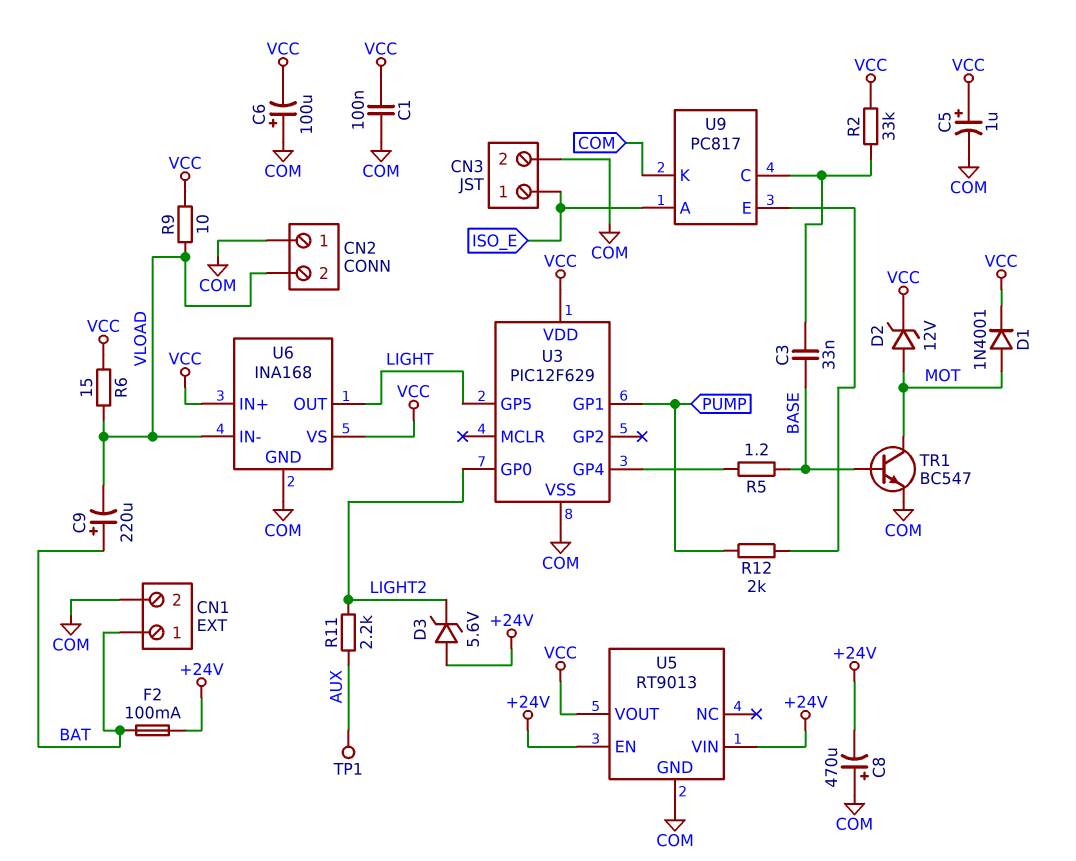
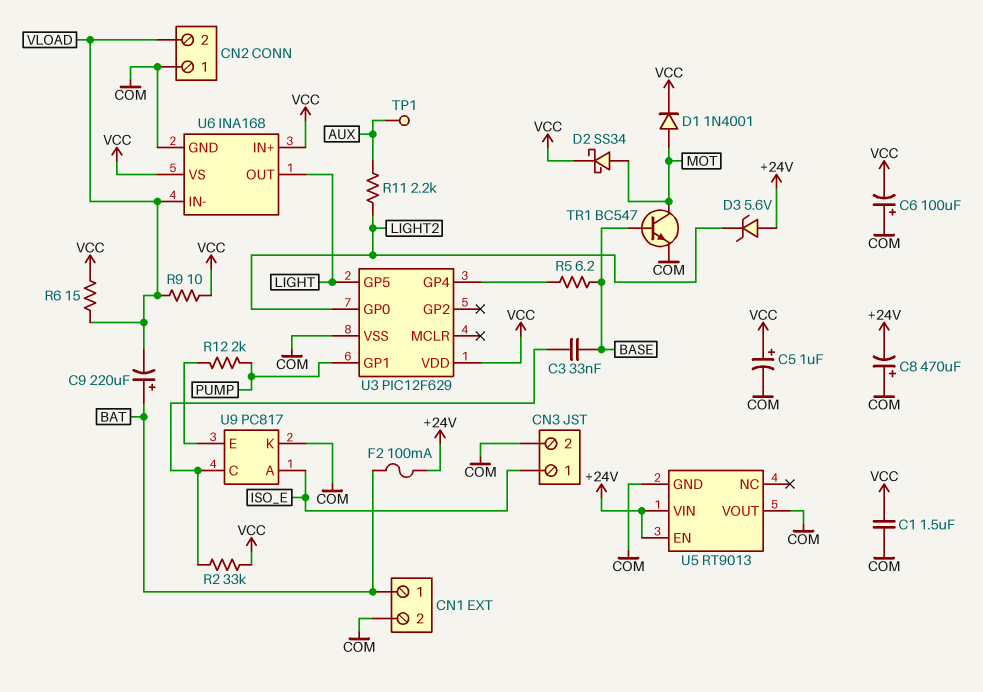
C1: 100nF (COM, VCC) -> 1.5uF (COM, VCC)
D2: zener 12V (A MOT, K VCC) -> schottky SS34 (A MOT, K VCC)
R5: 1.2 (BASE, U3/GP4) -> 6.2 (BASE, U3/GP4)
U5 pin VOUT: VCC -> COM

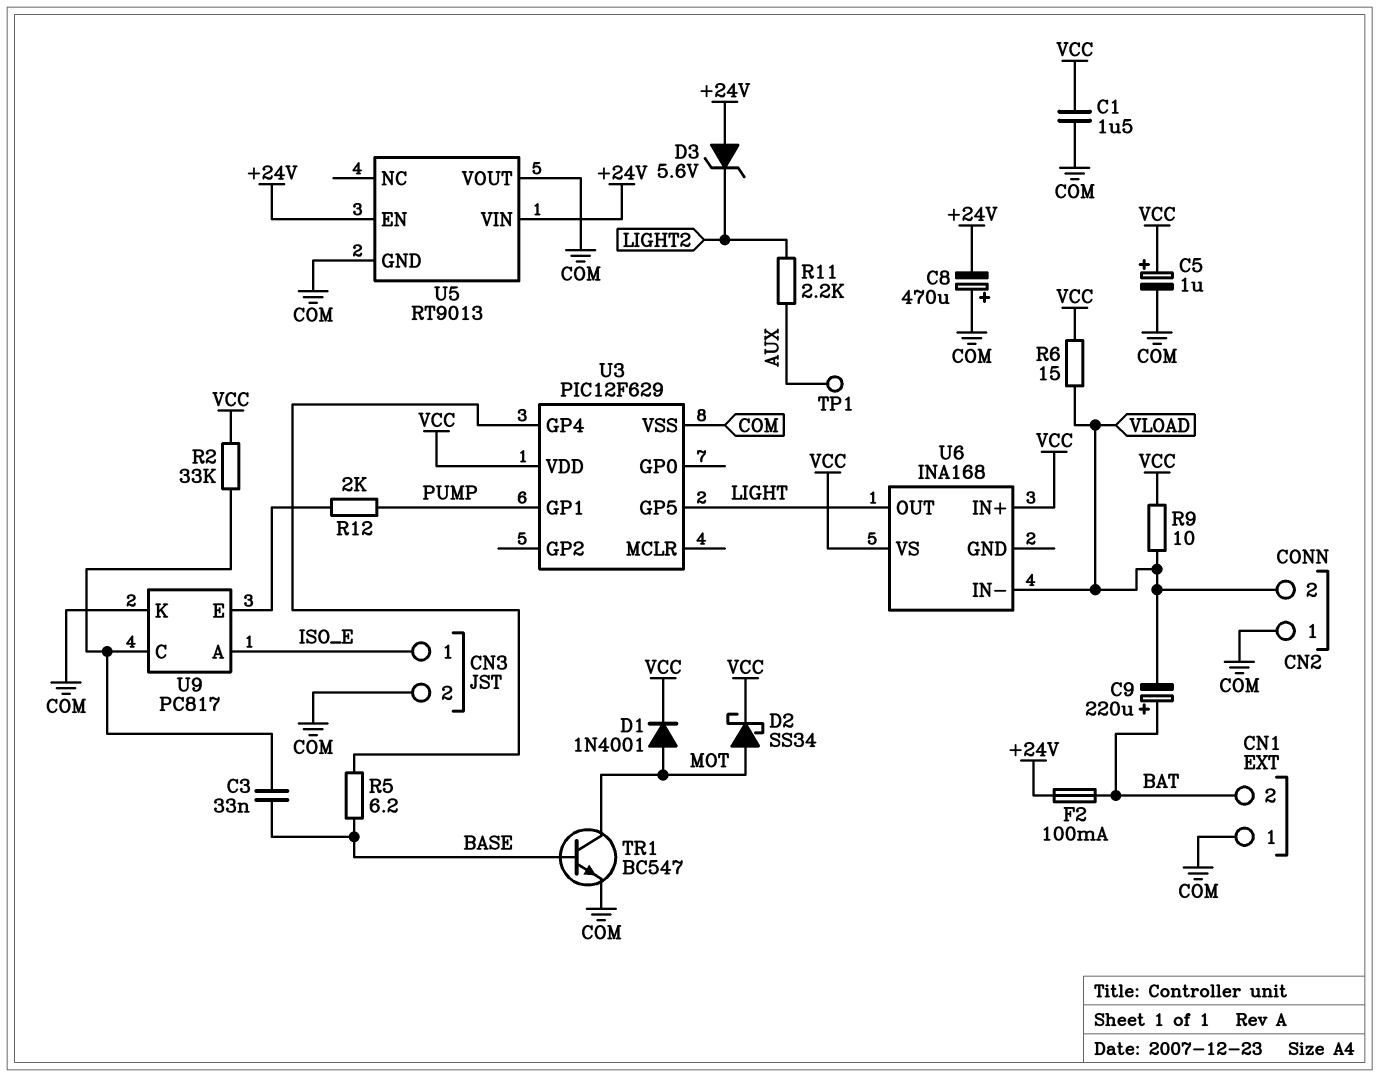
C6: 100uF (plus COM, minus VCC) -> none
CN1 pin 1: BAT -> COM
CN1 pin 2: COM -> BAT
U3 pin GP0: LIGHT2 -> none
U6 pin GND: COM -> none

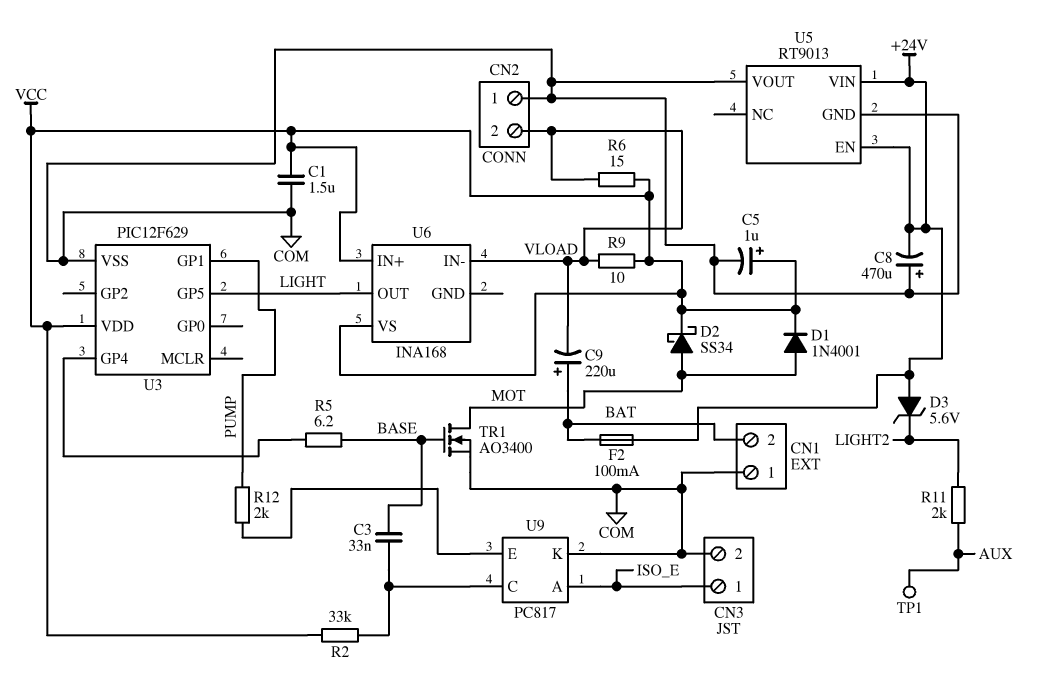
R11: 2.2k (AUX, LIGHT2) -> 2k (AUX, LIGHT2)
TR1: NPN BC547 (B BASE, C MOT, E COM) -> NMOS AO3400 (G BASE, D MOT, S COM)

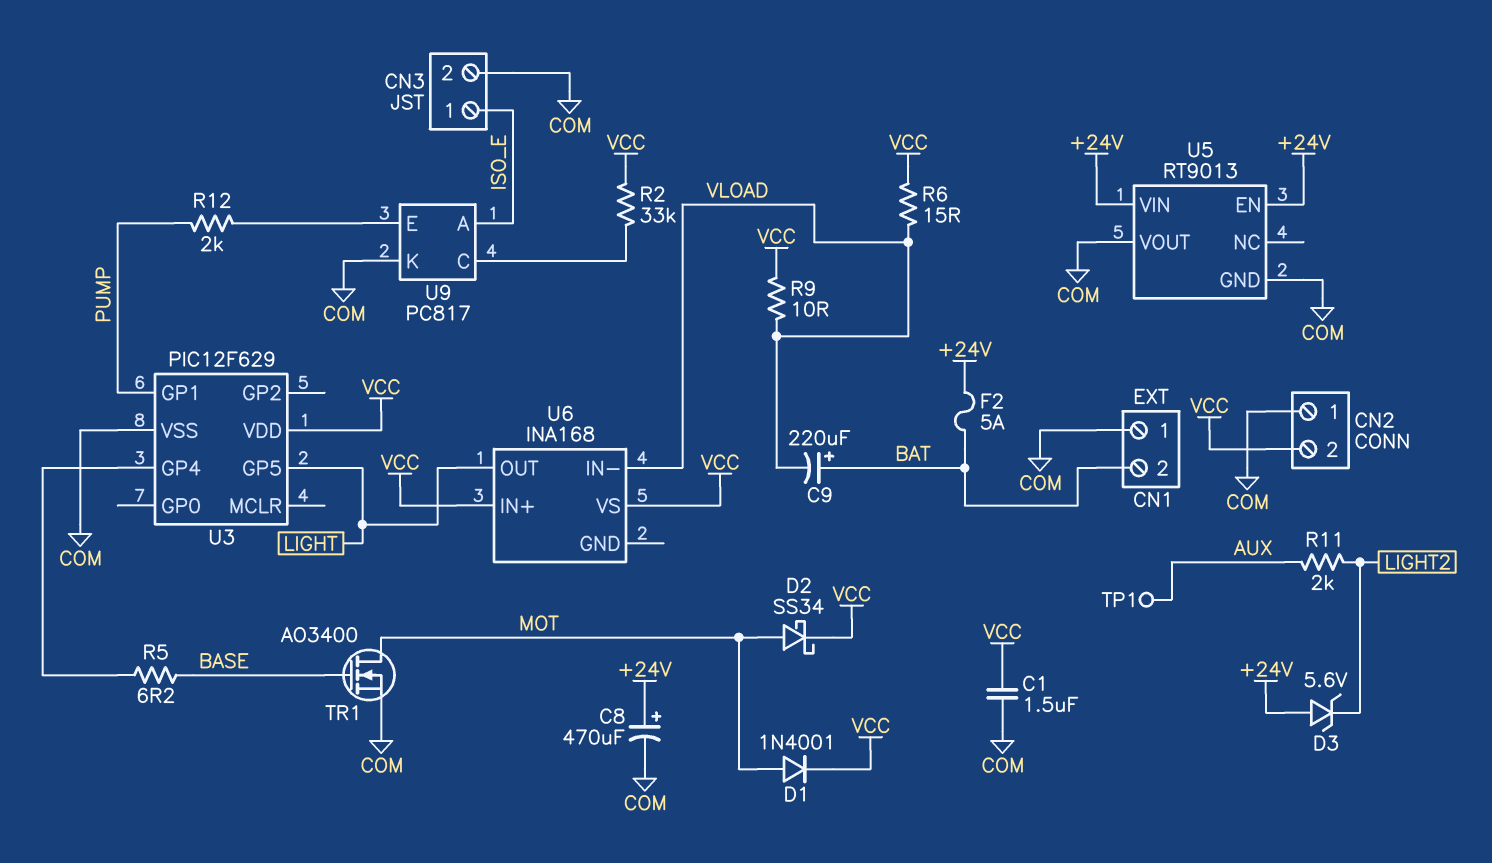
C3: 33nF (BASE, U9/C) -> none
C5: 1uF (plus VCC, minus COM) -> none
C8: 470uF (plus COM, minus +24V) -> 470uF (plus +24V, minus COM)
CN2 pin 2: VLOAD -> VCC
F2: 100mA (+24V, BAT) -> 5A (+24V, BAT)

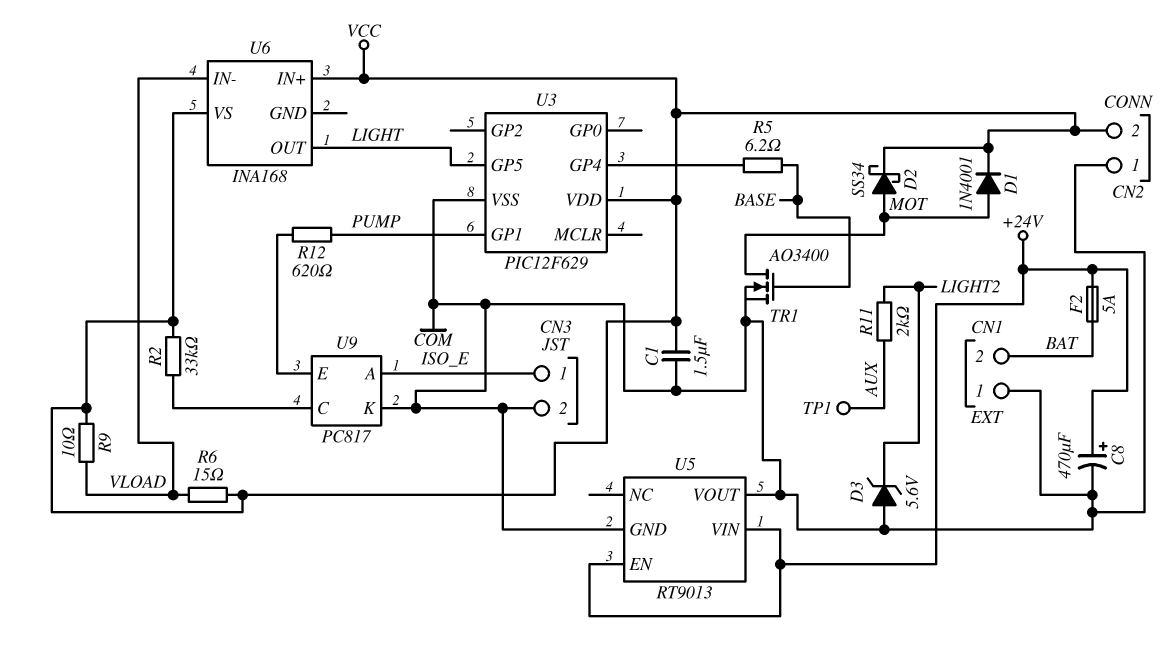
C9: 220uF (plus BAT, minus VLOAD) -> none
D3: zener 5.6V (A +24V, K LIGHT2) -> zener 5.6V (A COM, K LIGHT2)
R12: 2k (PUMP, U9/E) -> 620 (PUMP, U9/E)

